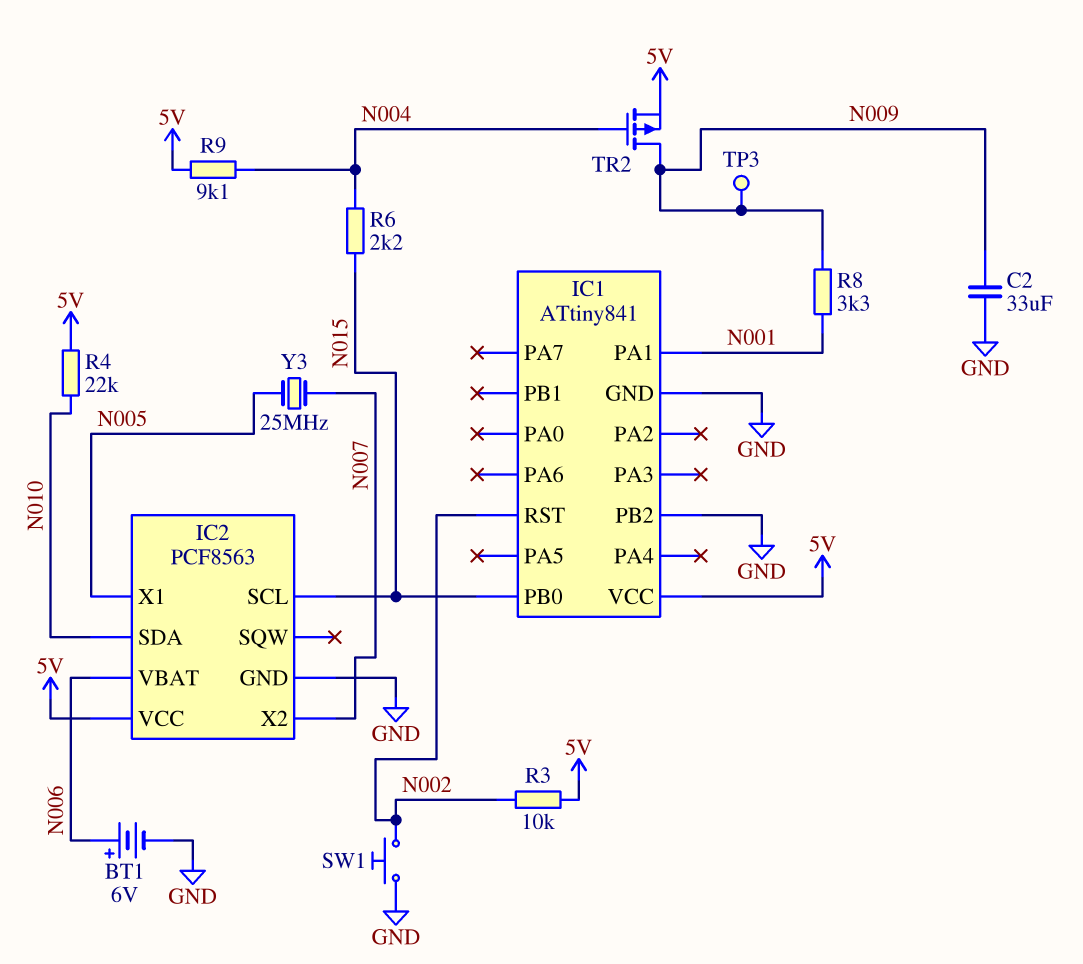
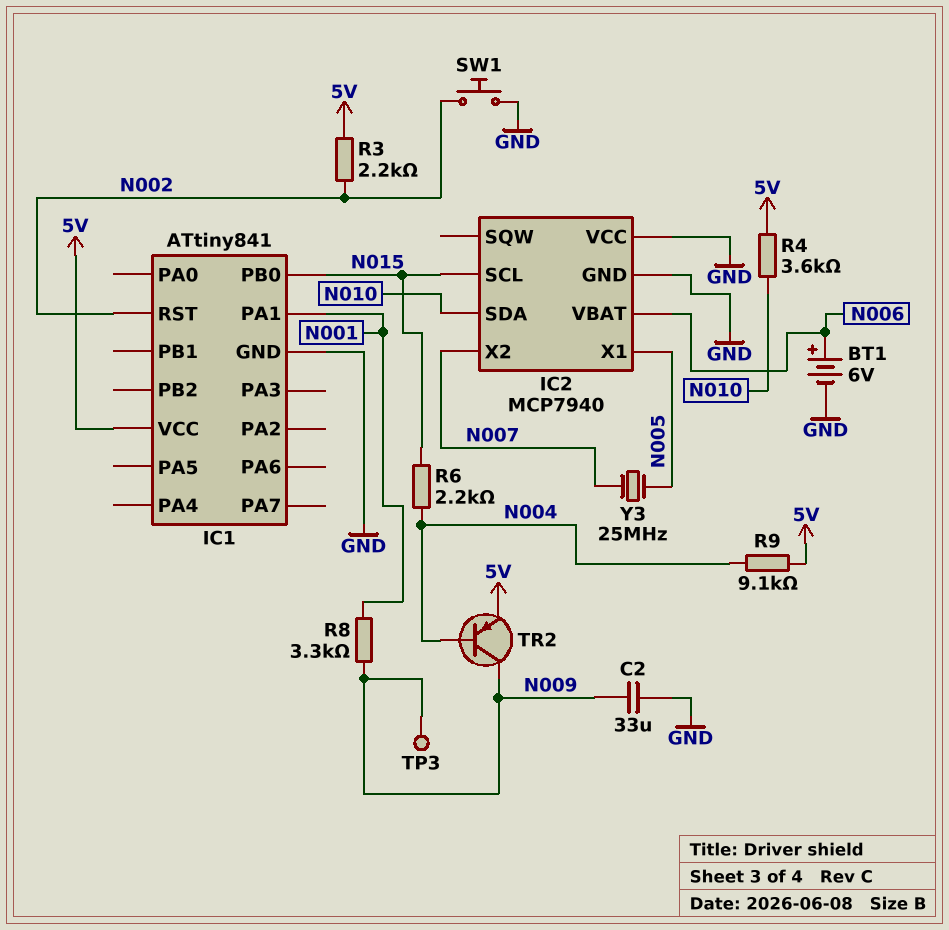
IC1 pin PB2: GND -> none
IC2: PCF8563 -> MCP7940
IC2 pin VCC: 5V -> GND
R3: 10k (5V, N002) -> 2.2k (5V, N002)
R4: 22k (5V, N010) -> 3.6k (5V, N010)
TR2: PMOS (G N004, D N009, S 5V) -> PNP (B N004, C N009, E 5V)

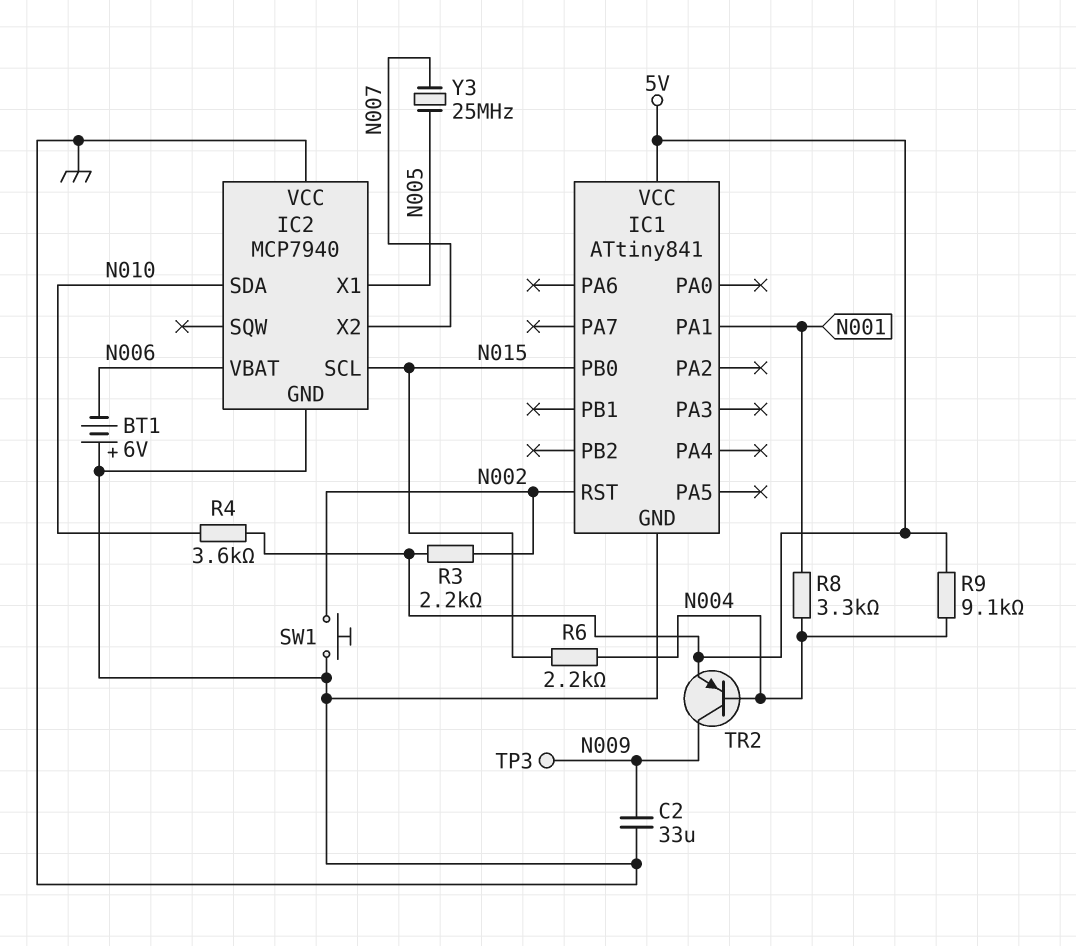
BT1: 6V (plus N006, minus GND) -> 6V (plus GND, minus N006)
R8: 3.3k (N001, N009) -> 3.3k (N001, N004)

